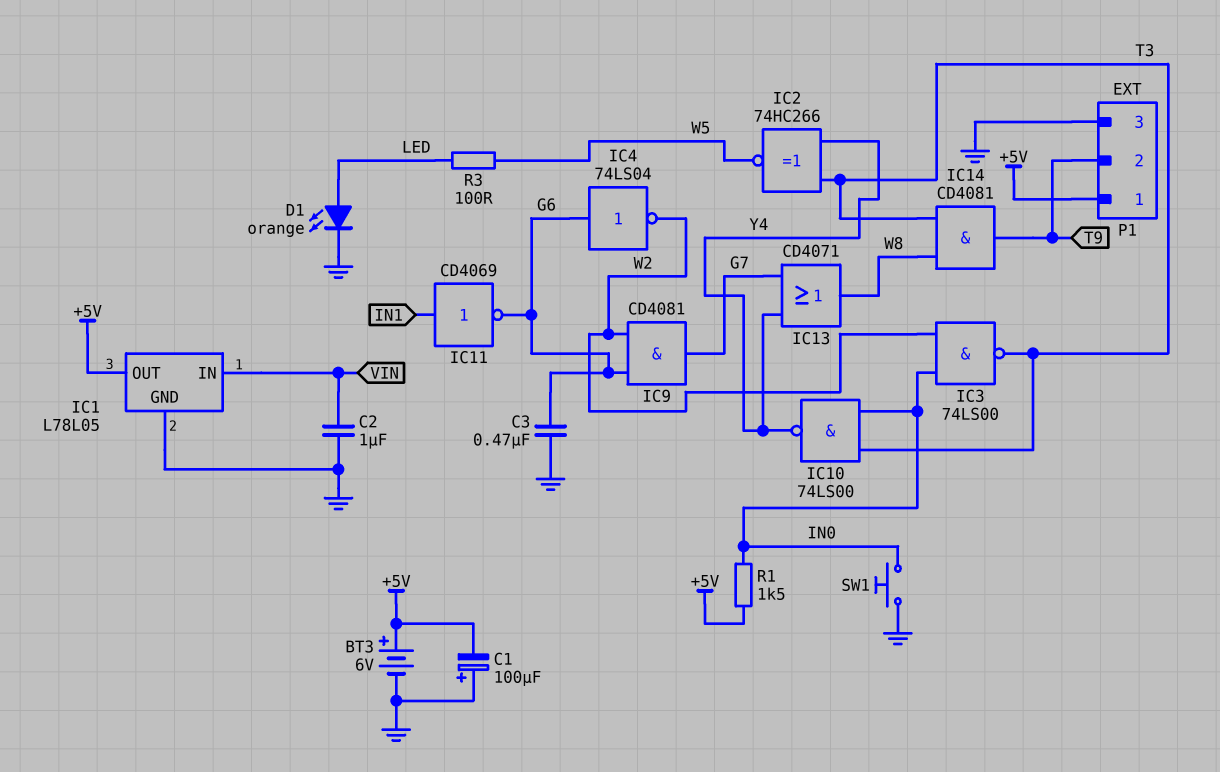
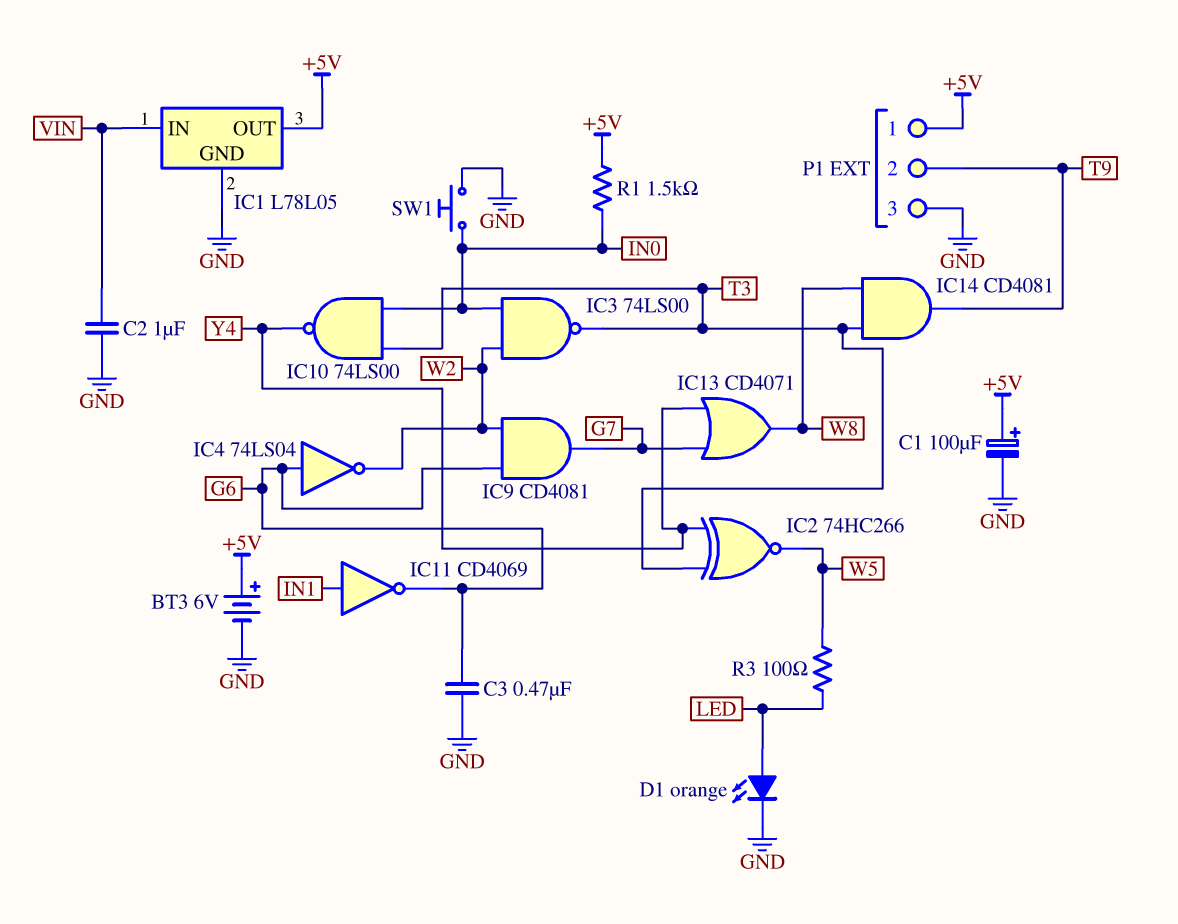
C1: 100uF (plus GND, minus +5V) -> 100uF (plus +5V, minus GND)

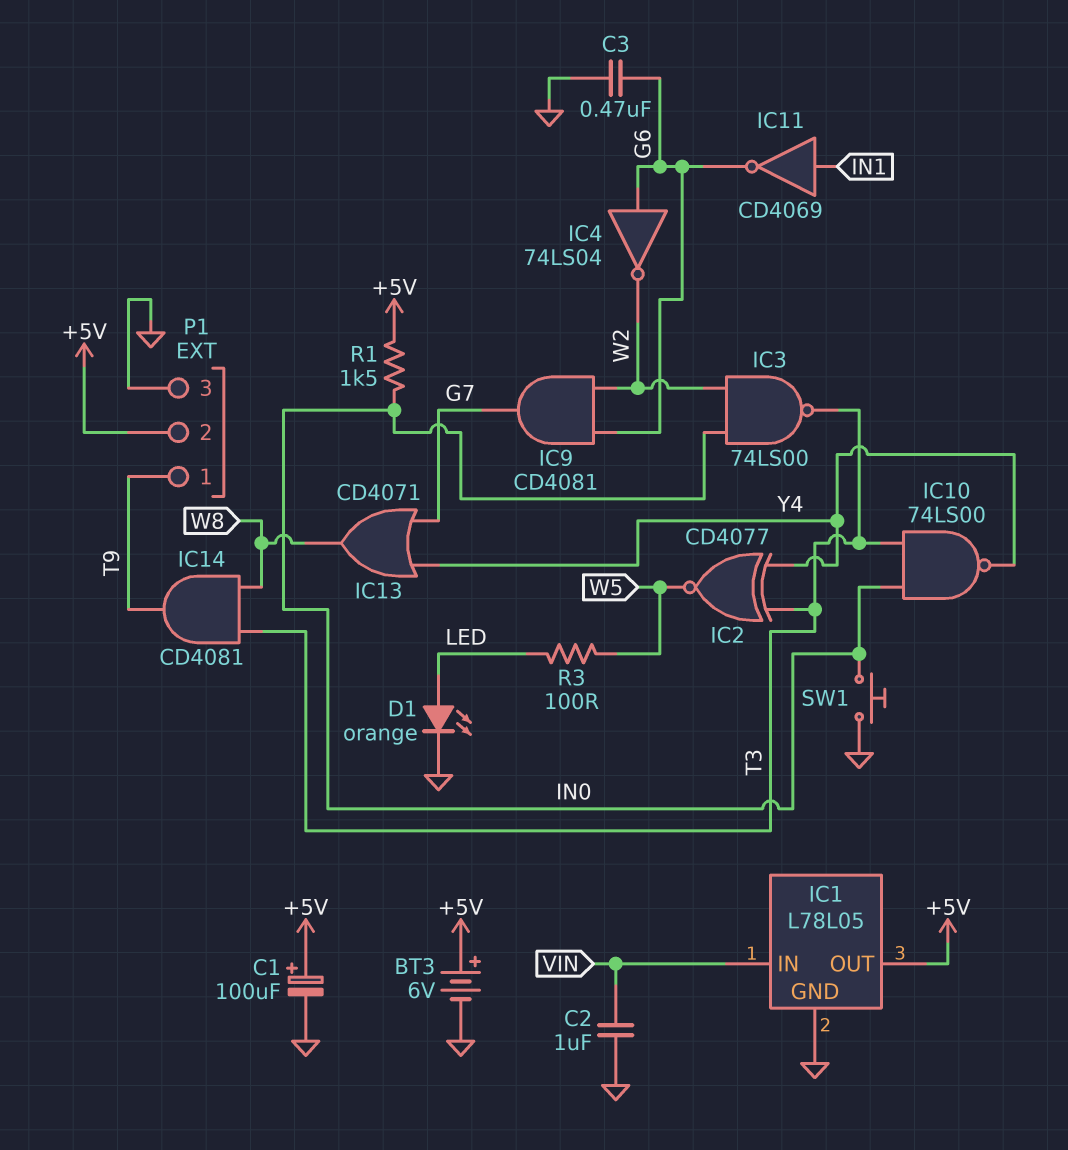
IC2: XNOR 74HC266 (in T3, in Y4, out W5) -> XNOR CD4077 (in T3, in Y4, out W5)
P1 pin 1: +5V -> T9
P1 pin 2: T9 -> +5V

